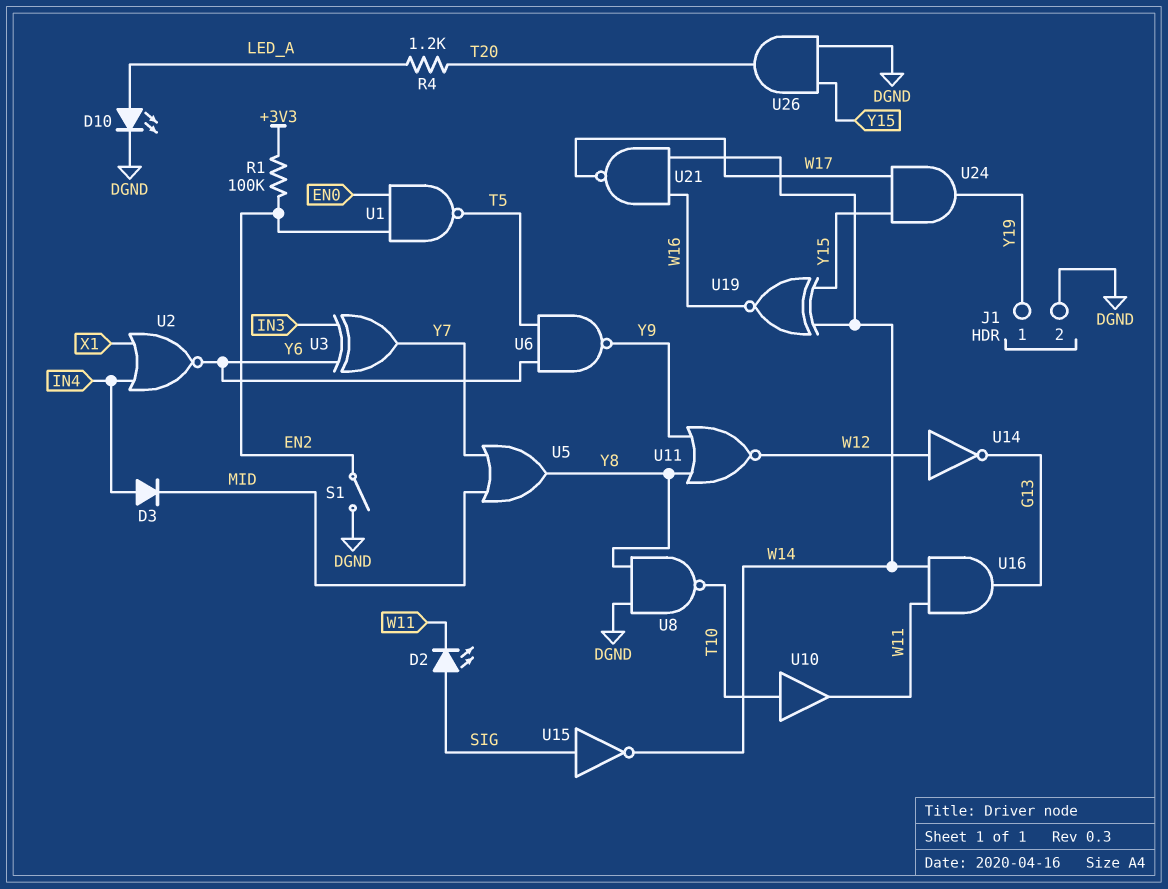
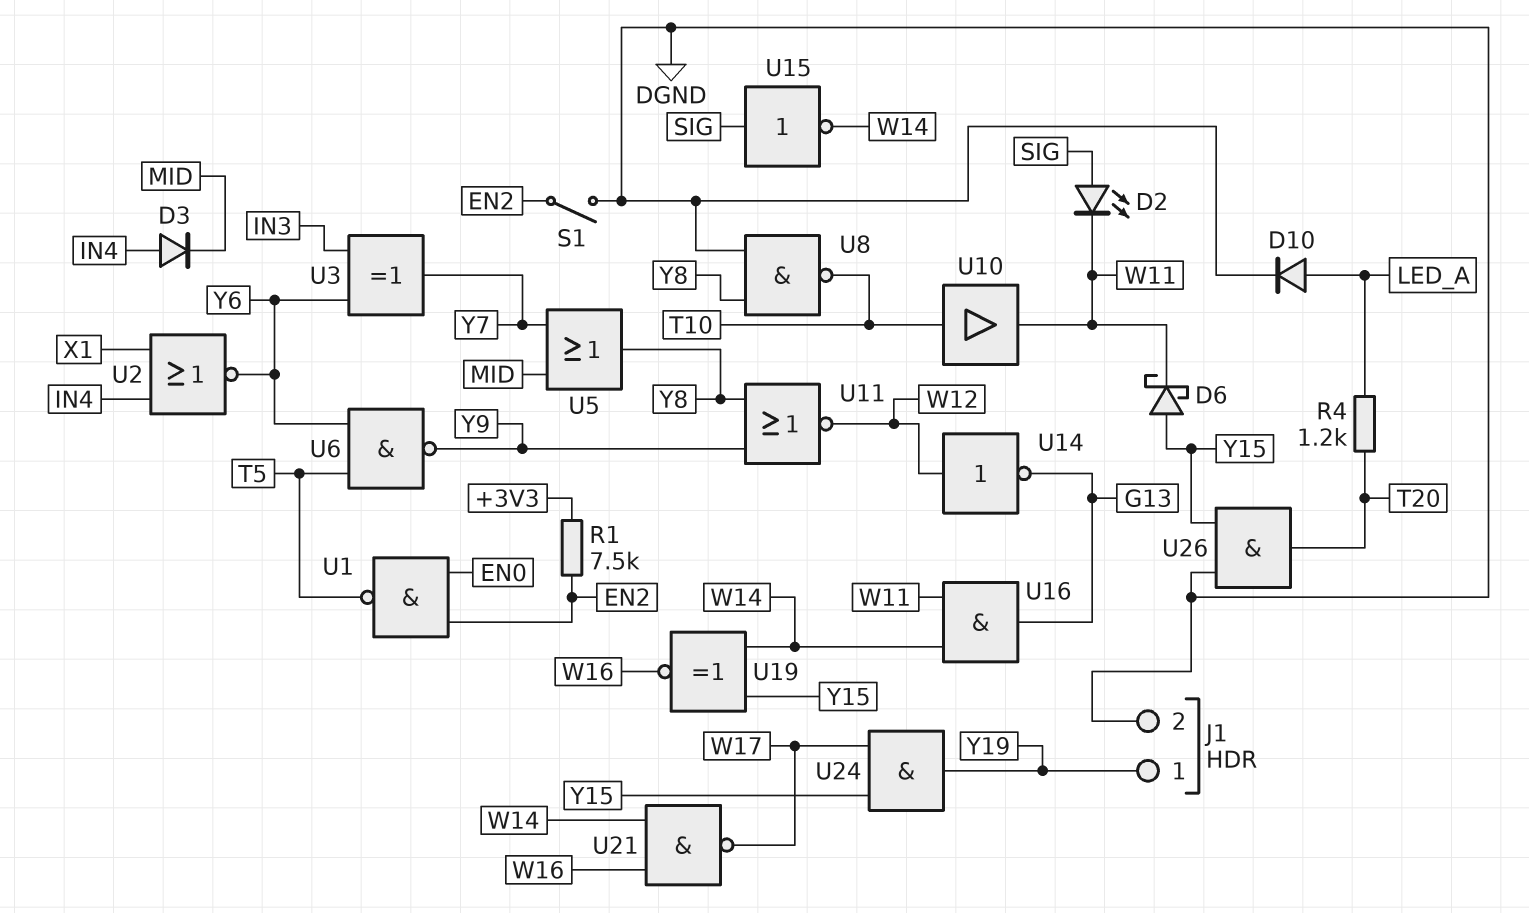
D6: none -> schottky (A Y15, K W11)
D10: LED (A LED_A, K DGND) -> diode (A LED_A, K DGND)
R1: 100k (+3V3, EN2) -> 7.5k (+3V3, EN2)

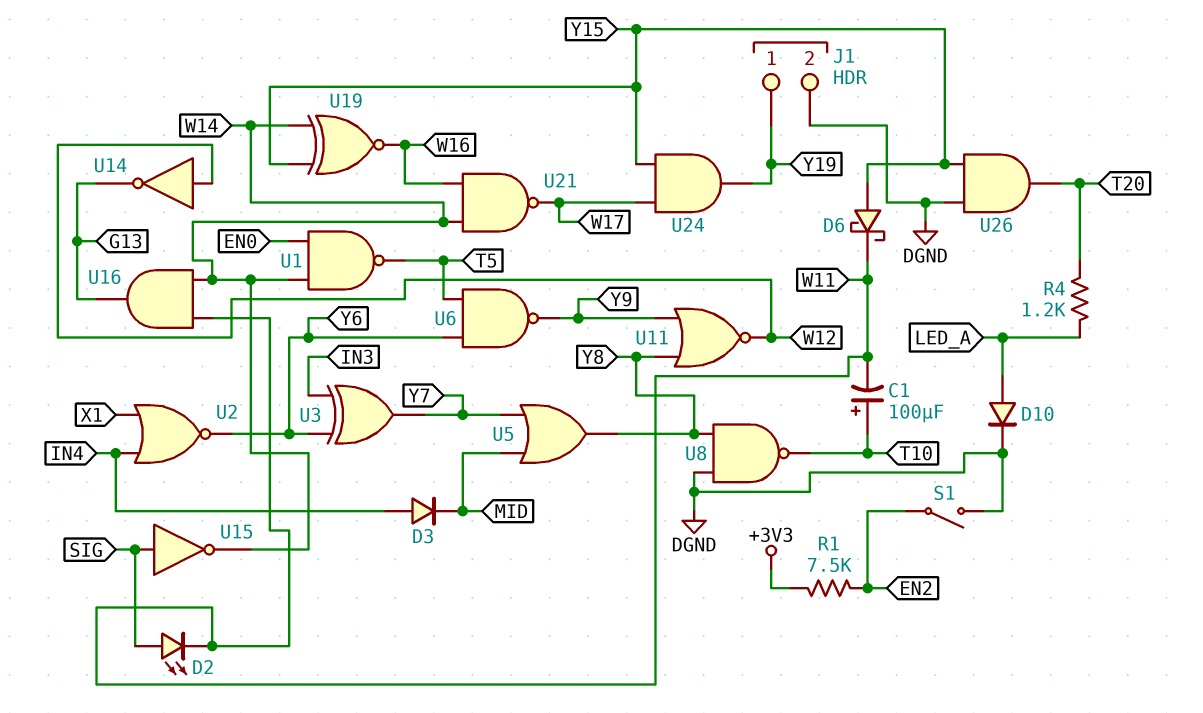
C1: none -> 100uF (plus T10, minus W11)
U1: NAND (in EN0, in EN2, out T5) -> NAND (in EN0, in W14, out T5)
U10: buffer (in T10, out W11) -> none

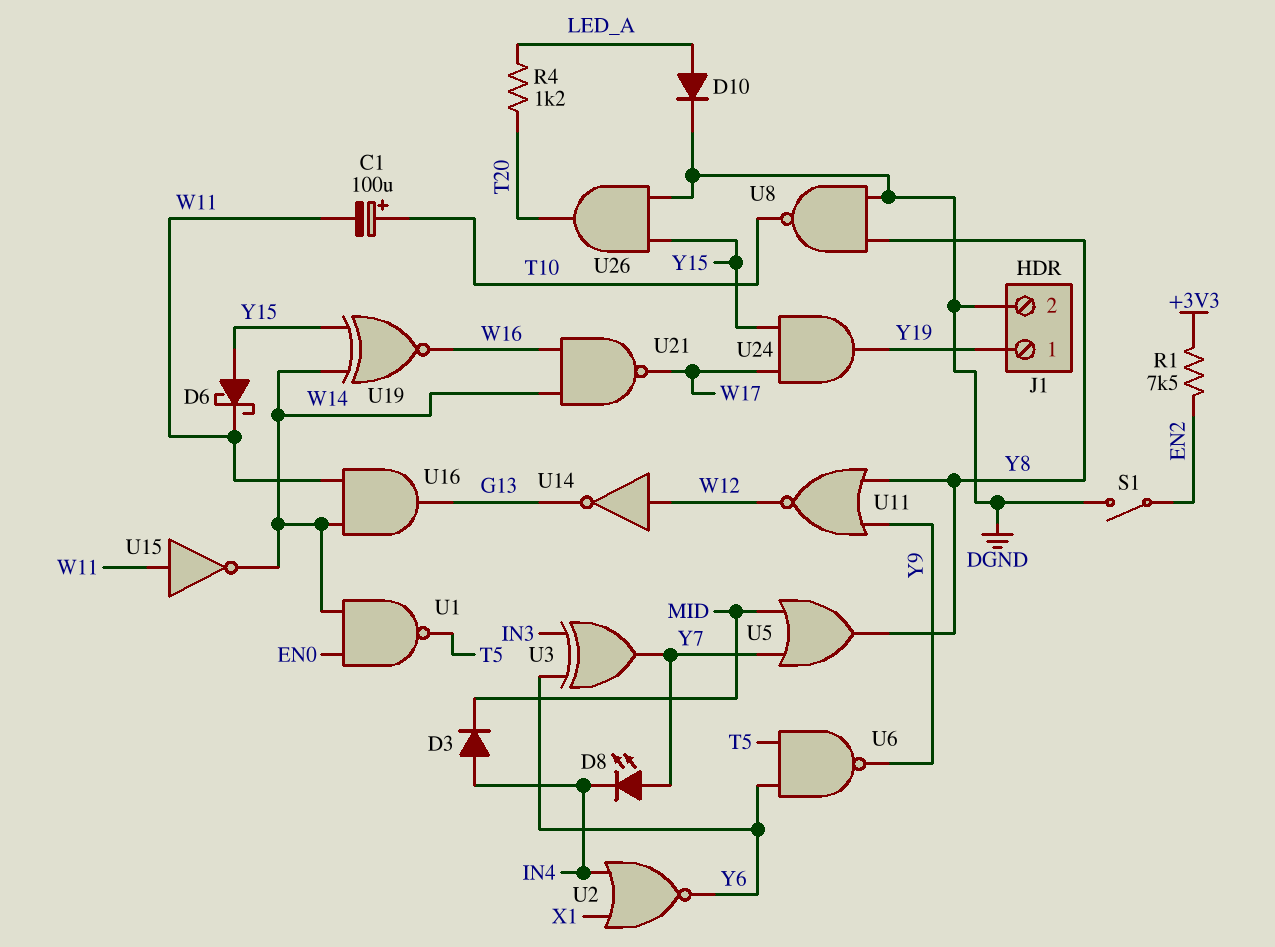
D2: LED (A SIG, K W11) -> none
D8: none -> LED (A Y7, K IN4)
U15: NOT (in SIG, out W14) -> NOT (in W11, out W14)

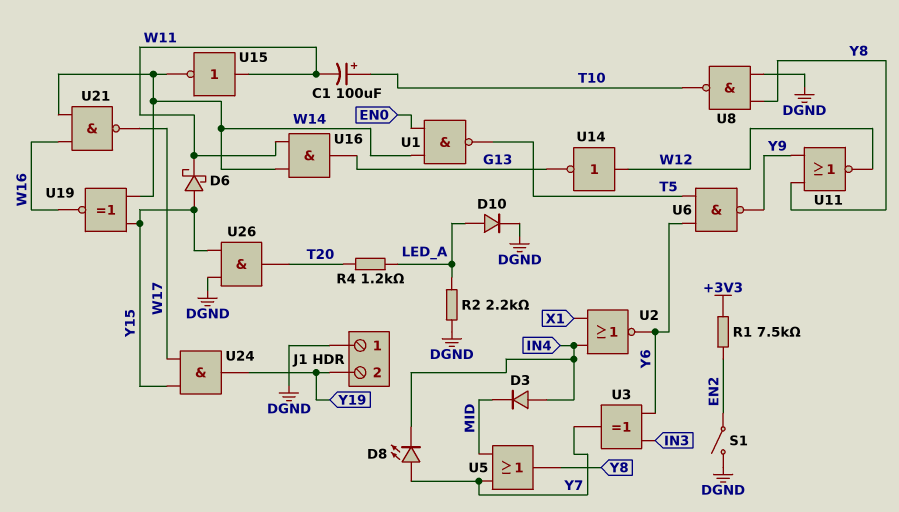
J1 pin 1: Y19 -> DGND
J1 pin 2: DGND -> Y19
R2: none -> 2.2k (DGND, LED_A)

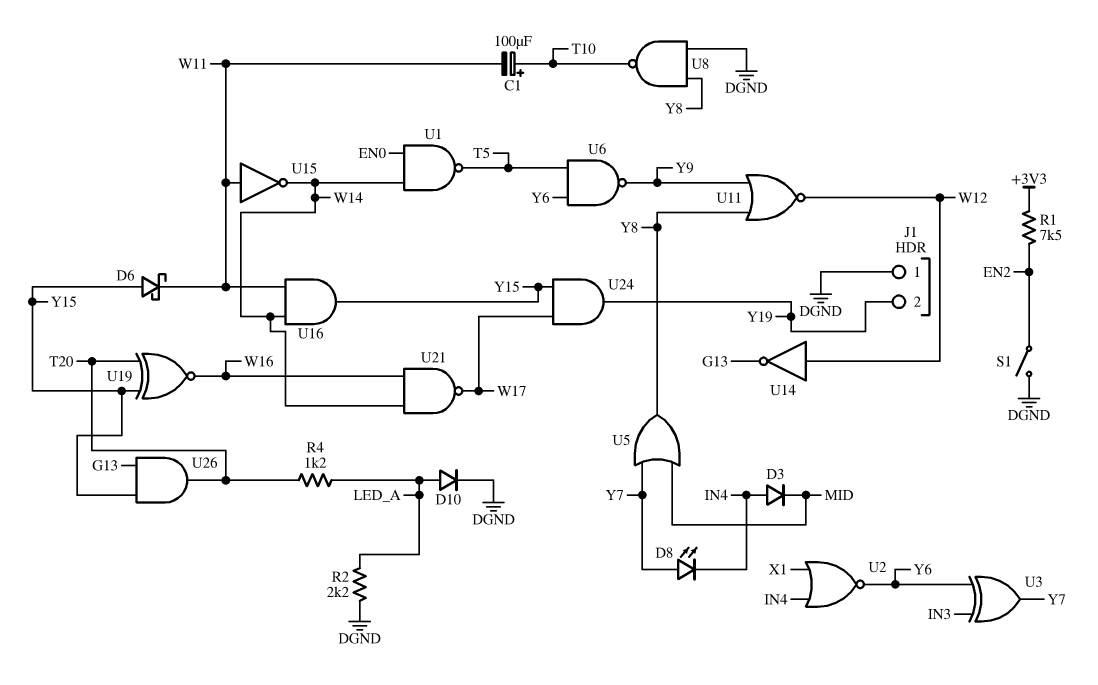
U16: AND (in W11, in W14, out G13) -> AND (in W11, in W14, out Y15)
U19: XNOR (in W14, in Y15, out W16) -> XNOR (in T20, in Y15, out W16)
U26: AND (in DGND, in Y15, out T20) -> AND (in G13, in Y15, out T20)

